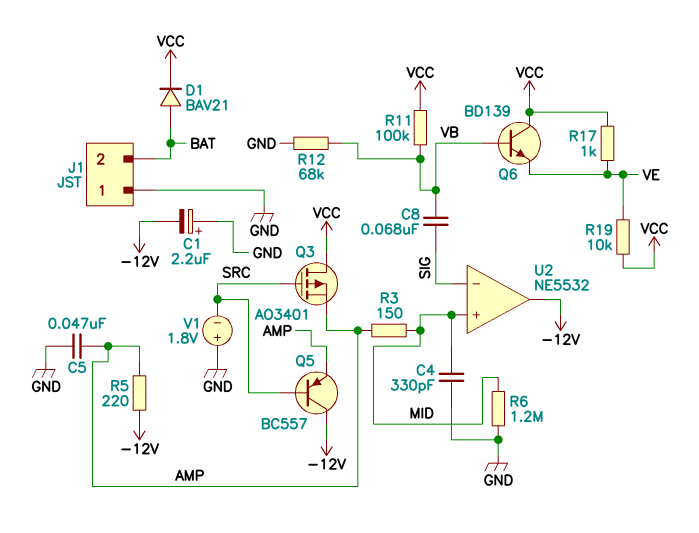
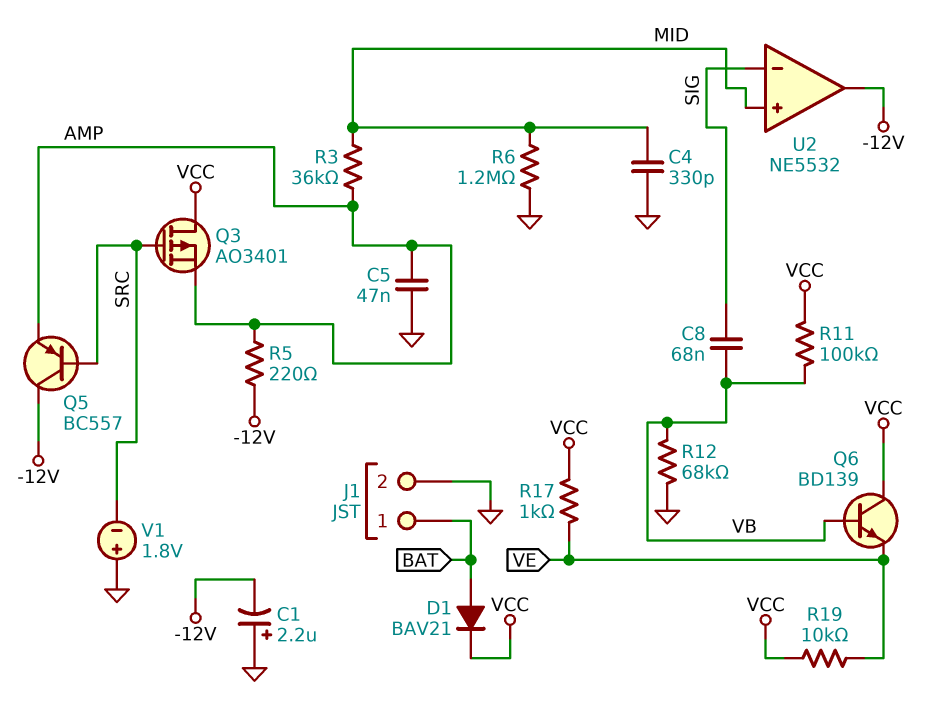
J1 pin 1: GND -> BAT
J1 pin 2: BAT -> GND
R3: 150 (AMP, MID) -> 36k (AMP, MID)

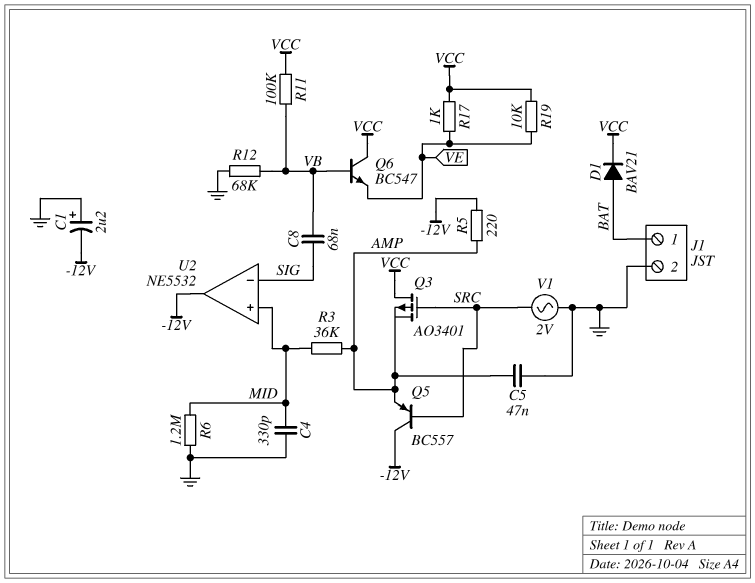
Q6: NPN BD139 (B VB, C VCC, E VE) -> NPN BC547 (B VB, C VCC, E VE)
V1: 1.8V (plus GND, minus SRC) -> AC 2V (GND, SRC)

